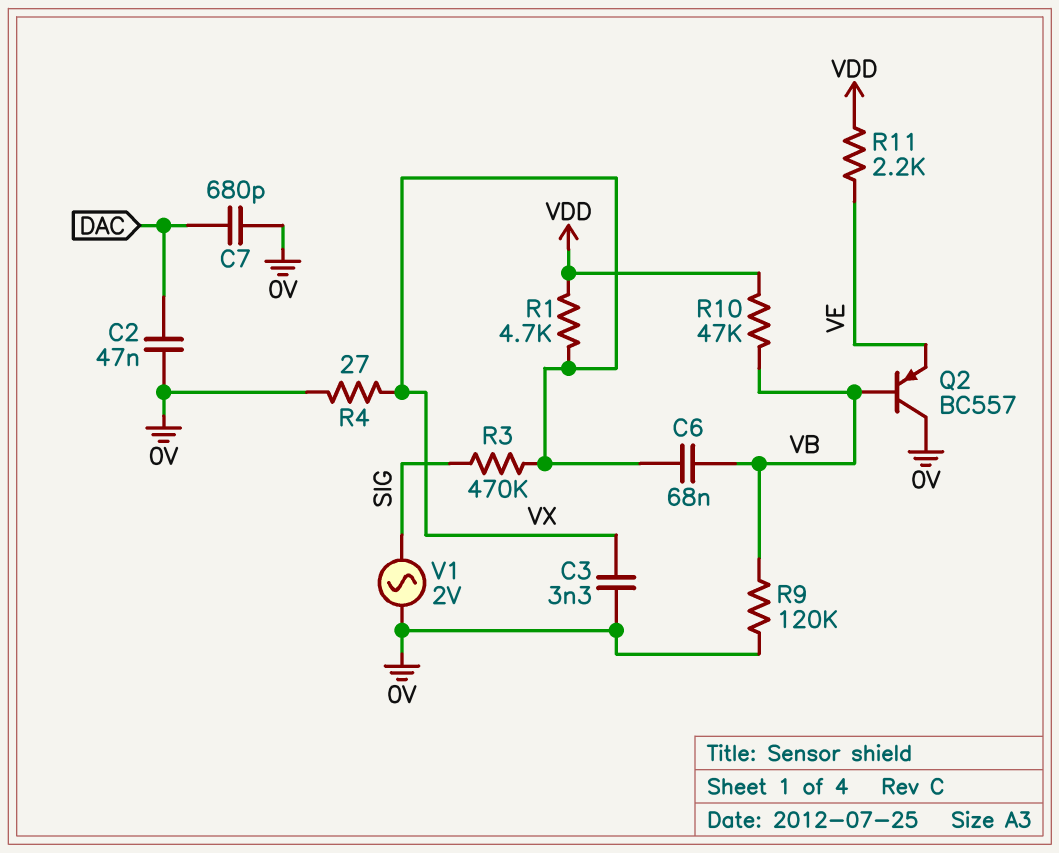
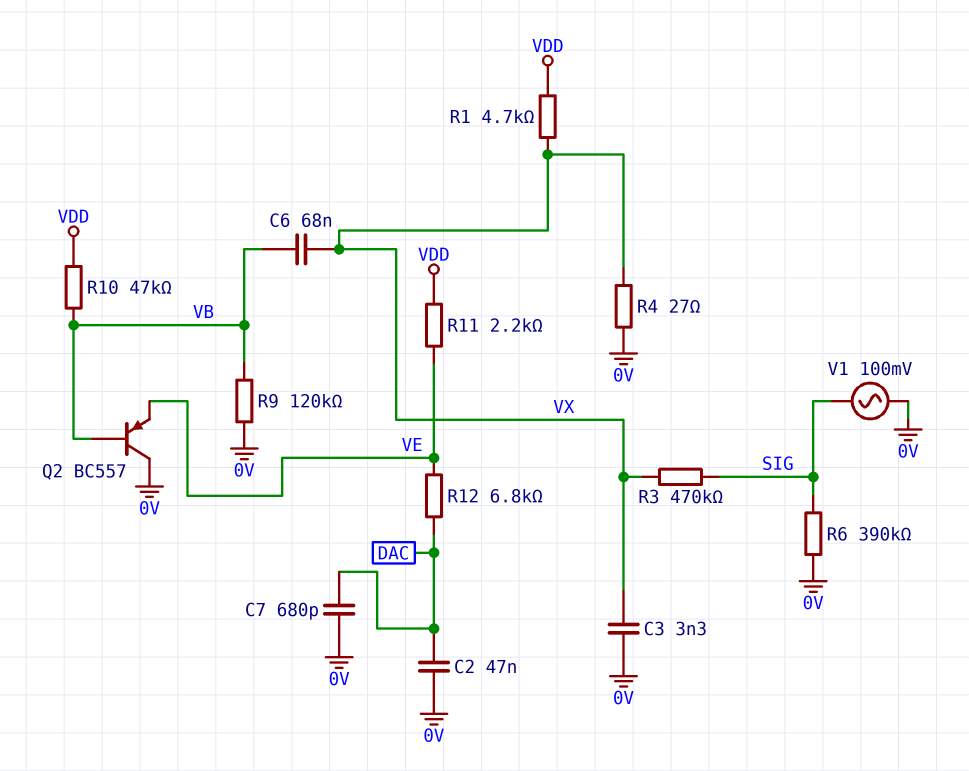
R6: none -> 390k (0V, SIG)
R12: none -> 6.8k (DAC, VE)
V1: AC 2V (0V, SIG) -> AC 100mV (0V, SIG)

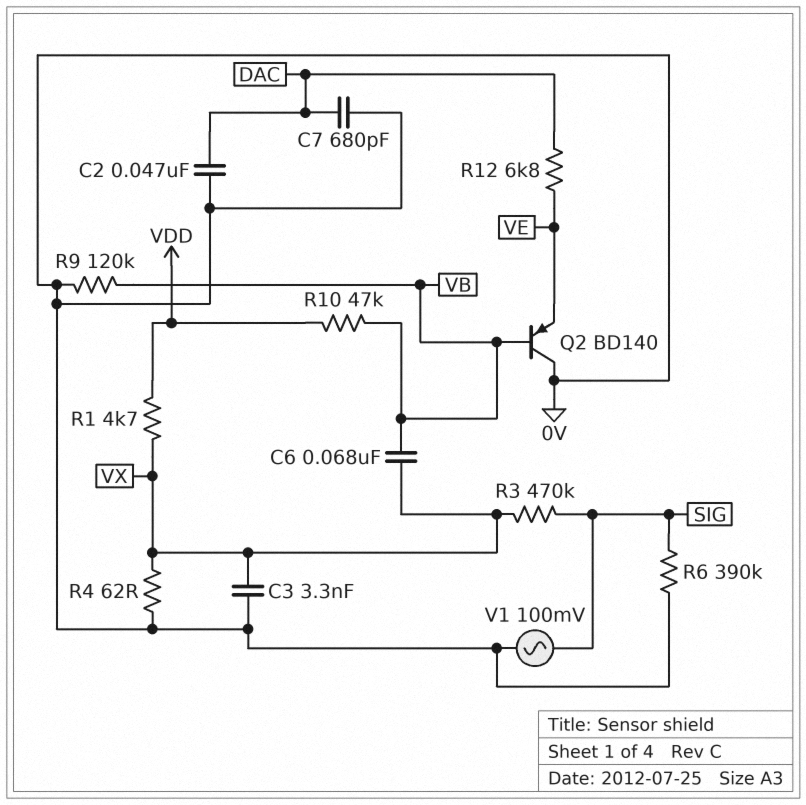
Q2: PNP BC557 (B VB, C 0V, E VE) -> PNP BD140 (B VB, C 0V, E VE)
R4: 27 (0V, VX) -> 62 (0V, VX)
R11: 2.2k (VDD, VE) -> none

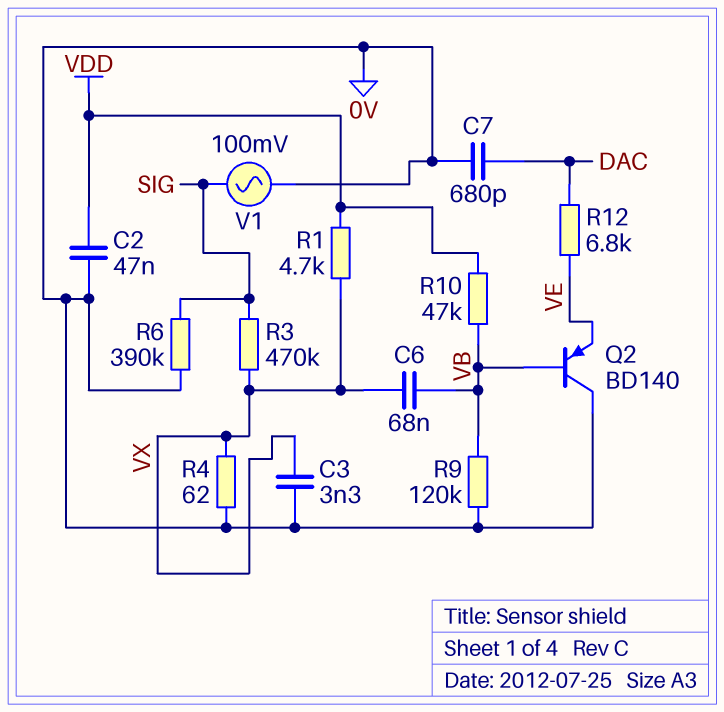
C2: 47nF (0V, DAC) -> 47nF (0V, VDD)

